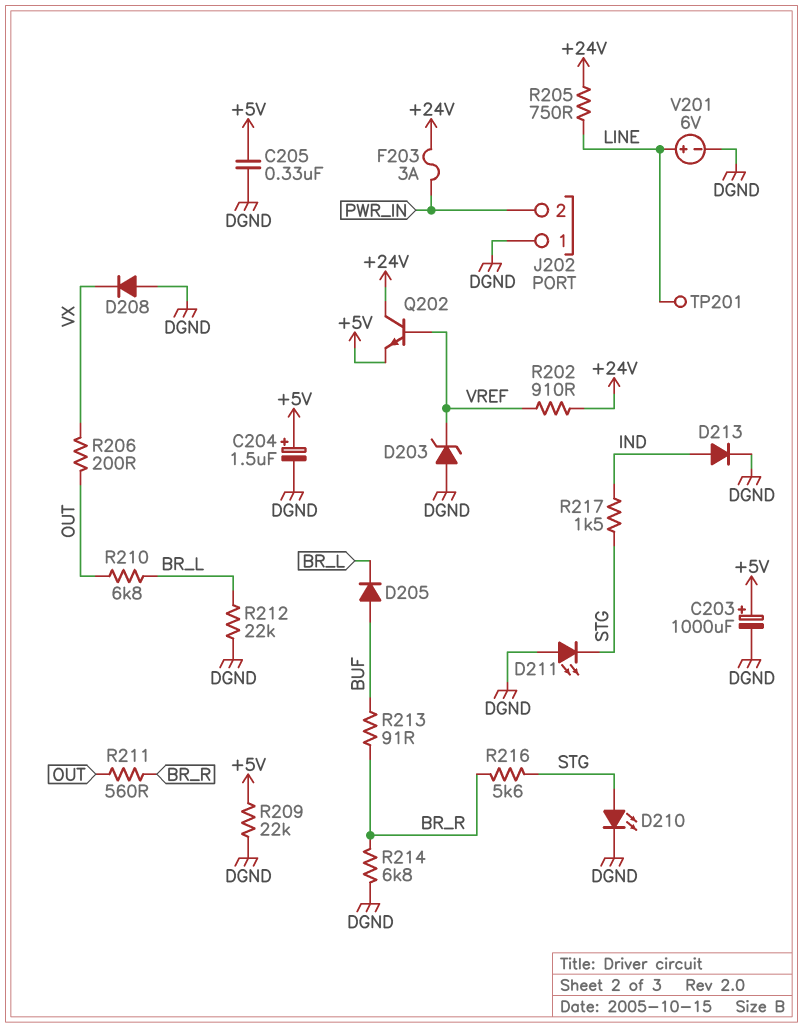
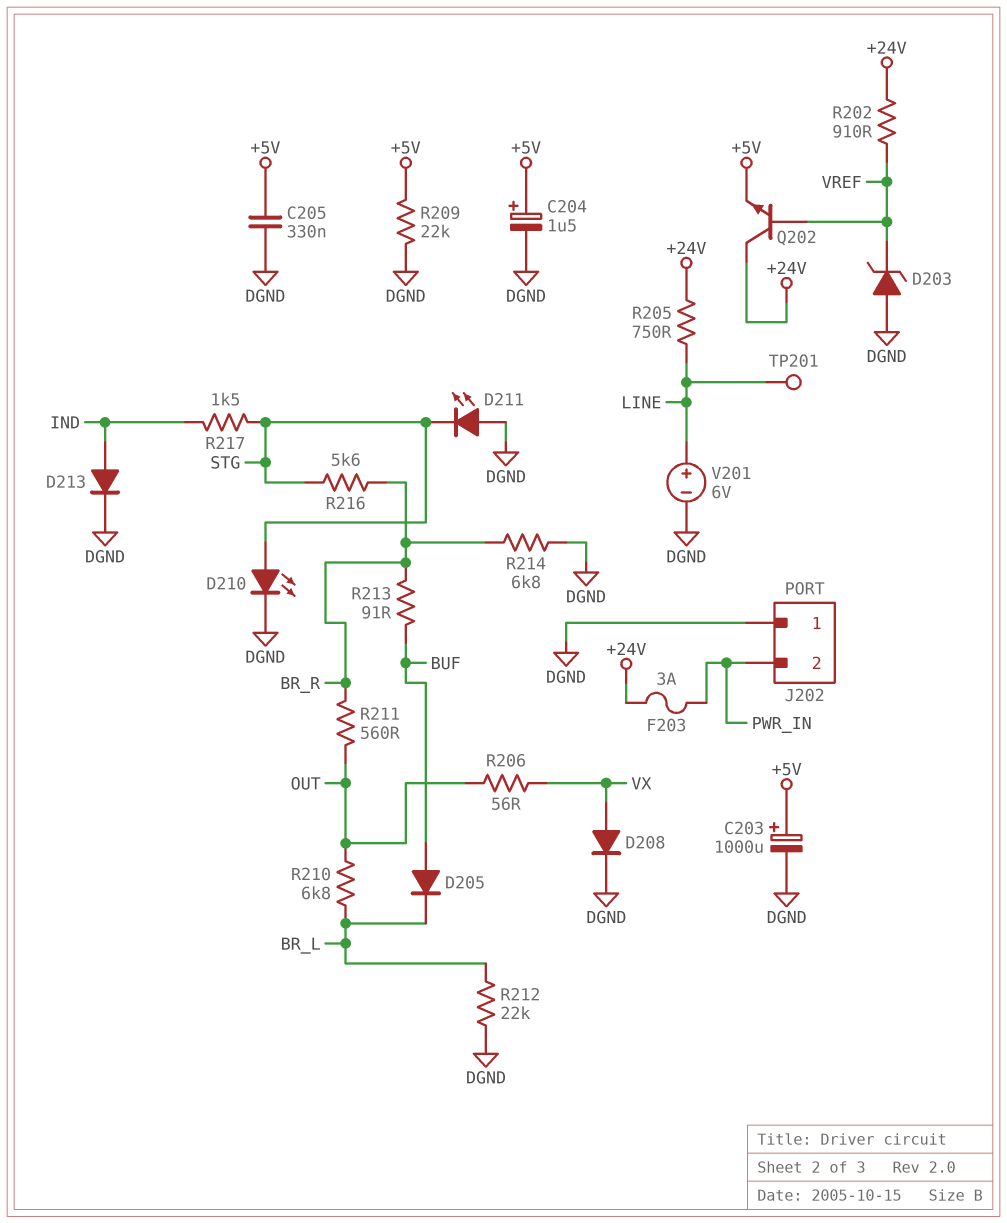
D208: diode (A DGND, K VX) -> diode (A VX, K DGND)
R206: 200 (OUT, VX) -> 56 (OUT, VX)

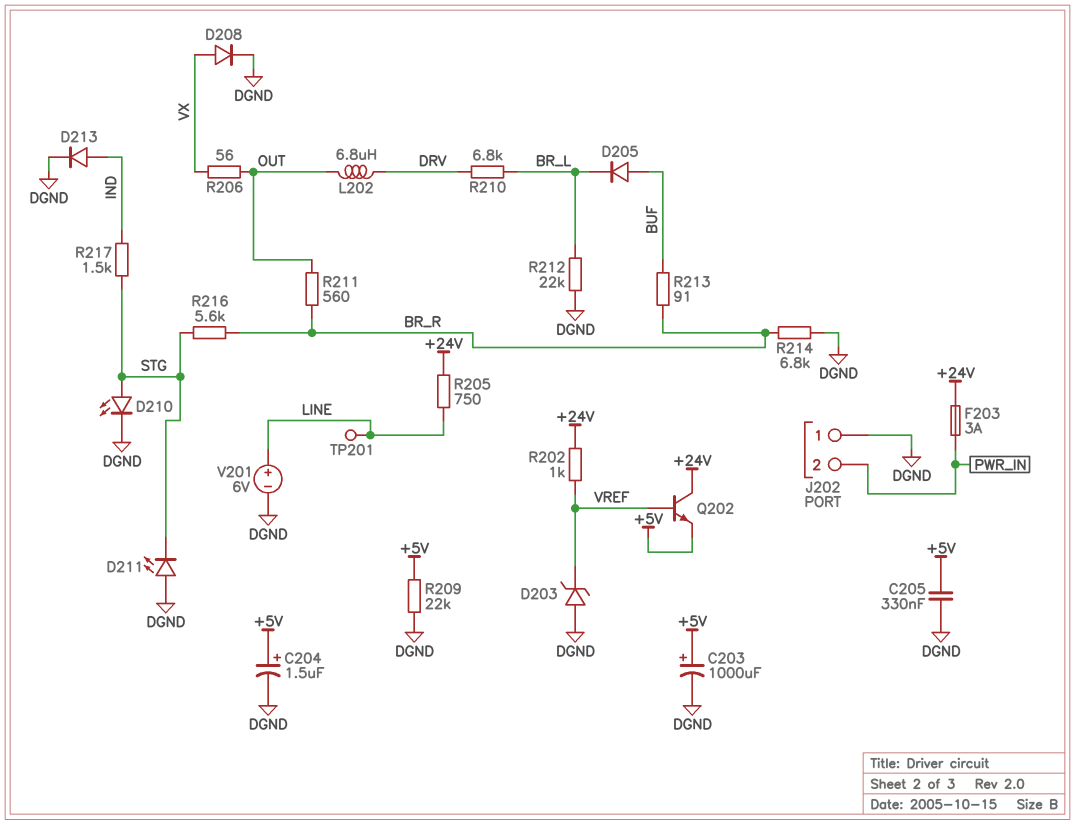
L202: none -> 6.8uH (DRV, OUT)
R202: 910 (+24V, VREF) -> 1k (+24V, VREF)
R210: 6.8k (BR_L, OUT) -> 6.8k (BR_L, DRV)

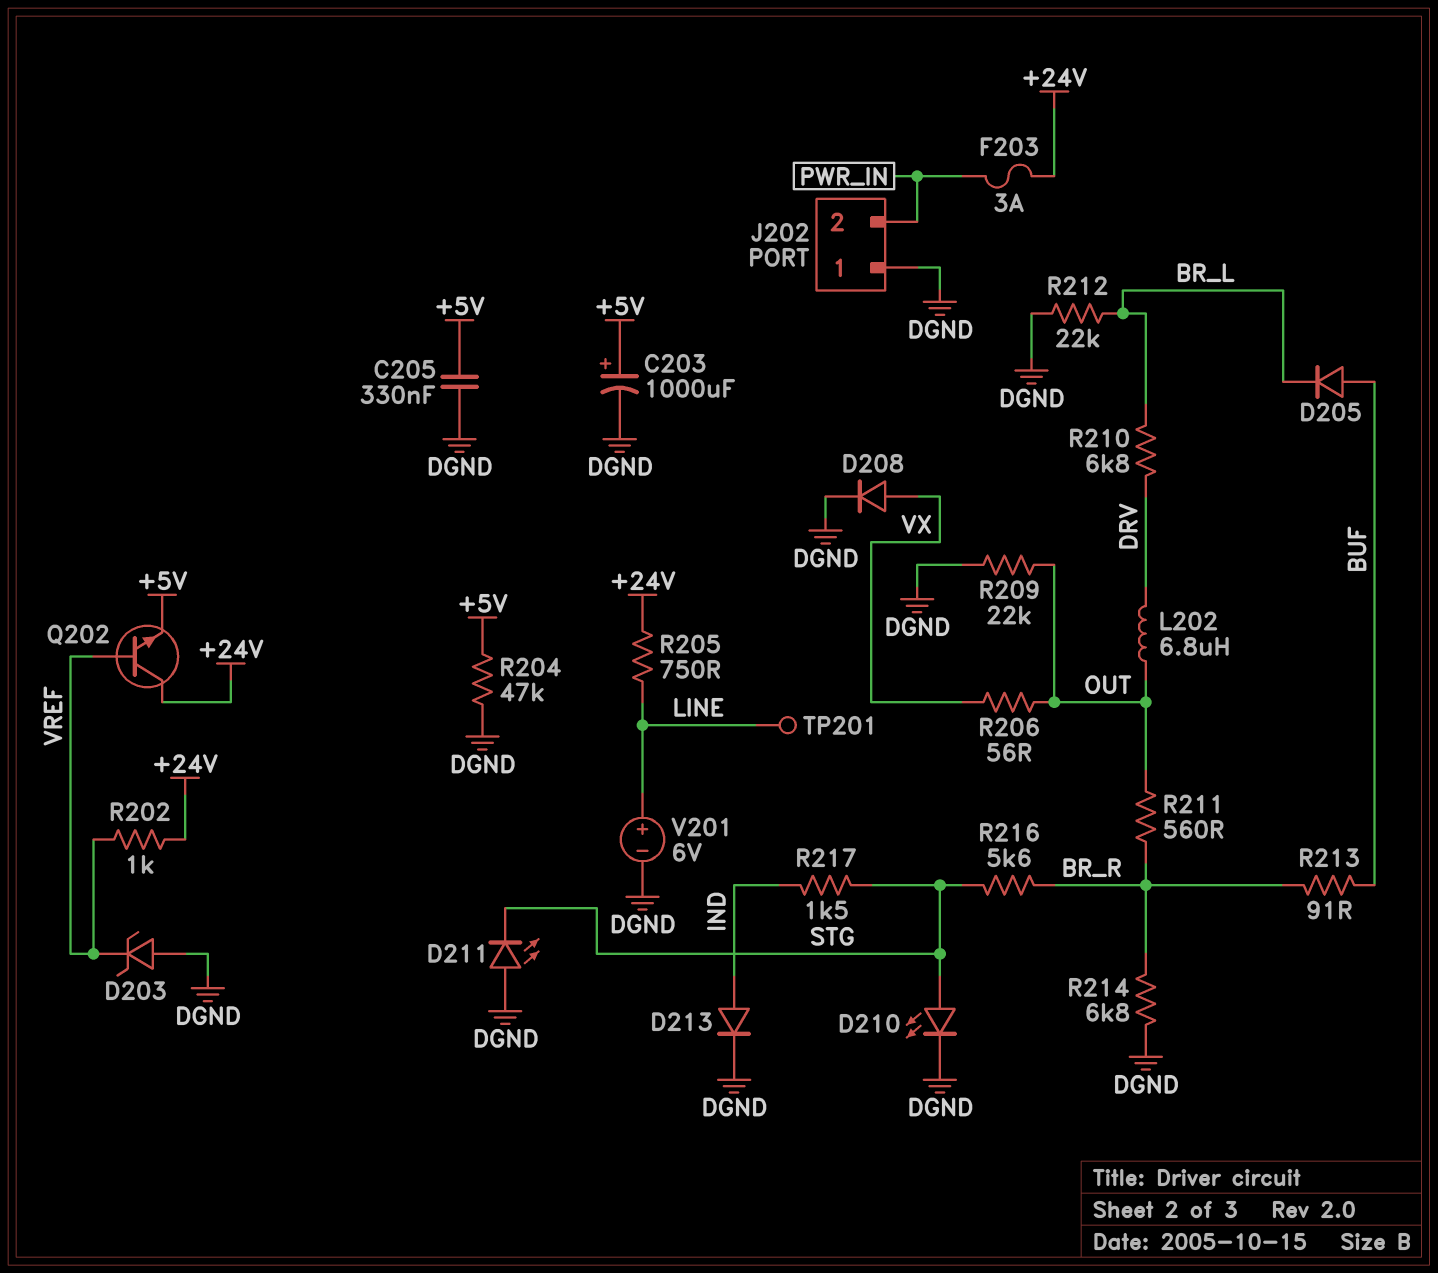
C204: 1.5uF (plus +5V, minus DGND) -> none
R204: none -> 47k (+5V, DGND)
R209: 22k (+5V, DGND) -> 22k (DGND, OUT)

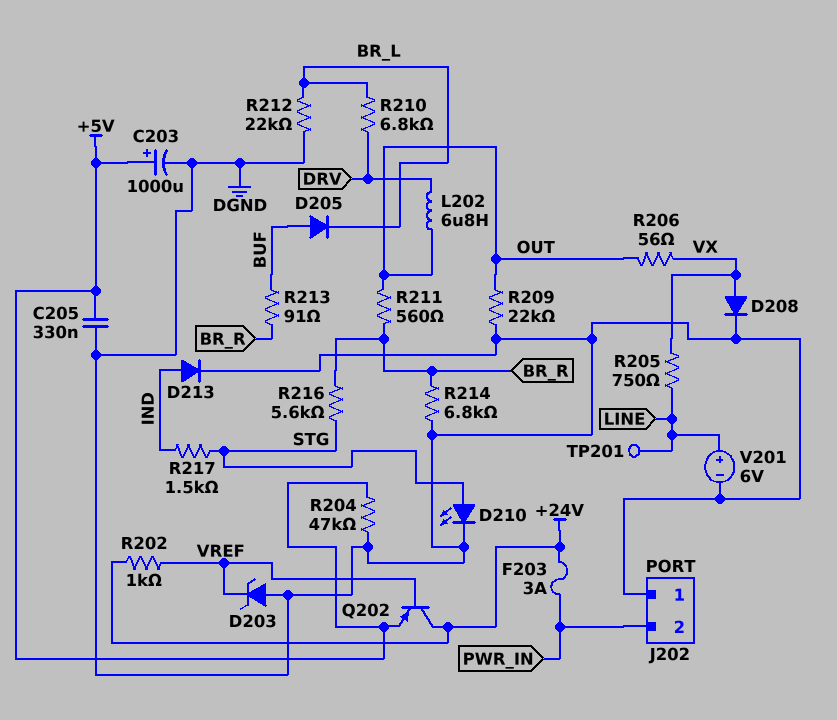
D211: LED (A DGND, K STG) -> none
Q202: NPN (B VREF, C +24V, E +5V) -> PNP (B VREF, C +24V, E +5V)
R205: 750 (+24V, LINE) -> 750 (LINE, VX)

